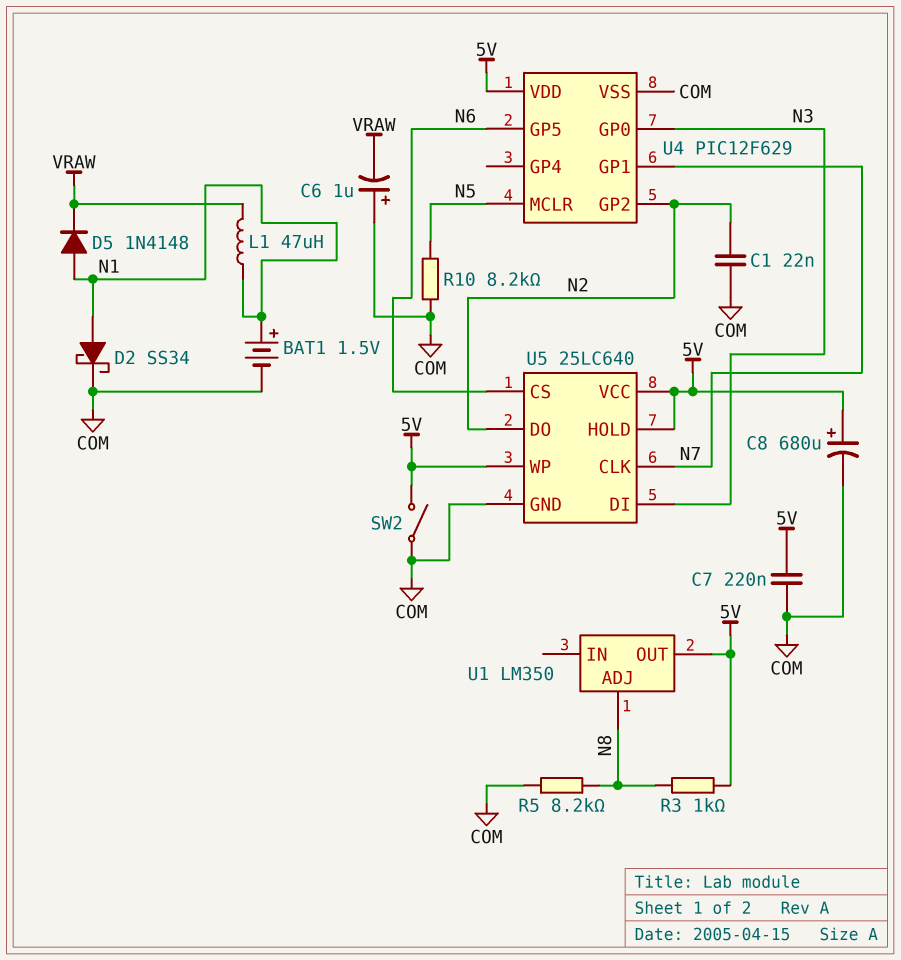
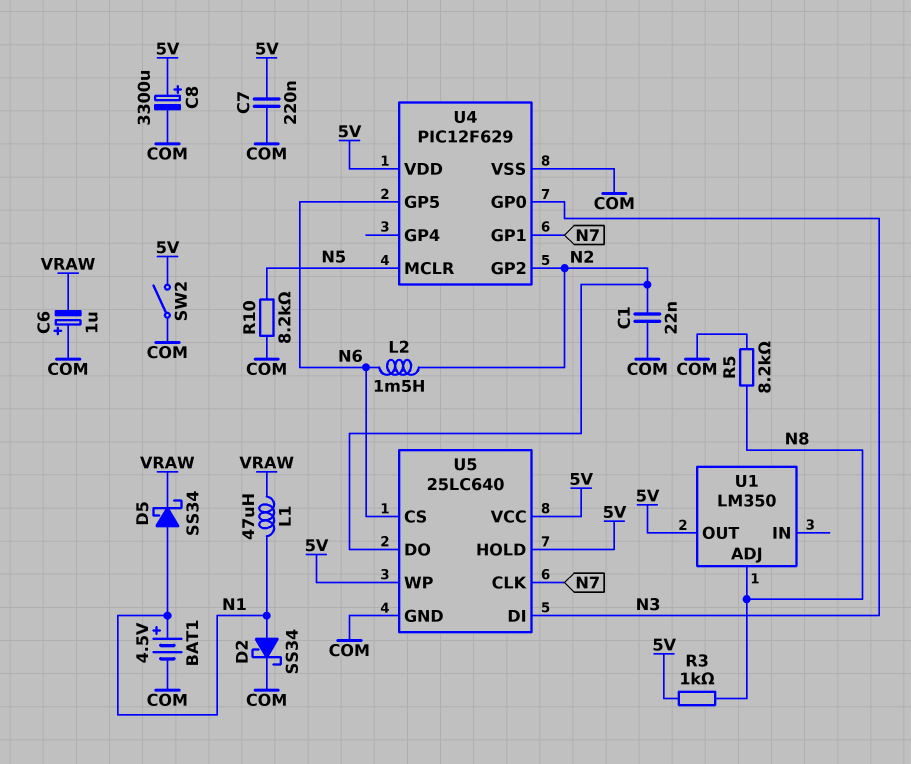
BAT1: 1.5V (plus N1, minus COM) -> 4.5V (plus N1, minus COM)
C8: 680uF (plus 5V, minus COM) -> 3300uF (plus 5V, minus COM)
D5: diode 1N4148 (A N1, K VRAW) -> schottky SS34 (A N1, K VRAW)
L2: none -> 1.5mH (N2, N6)

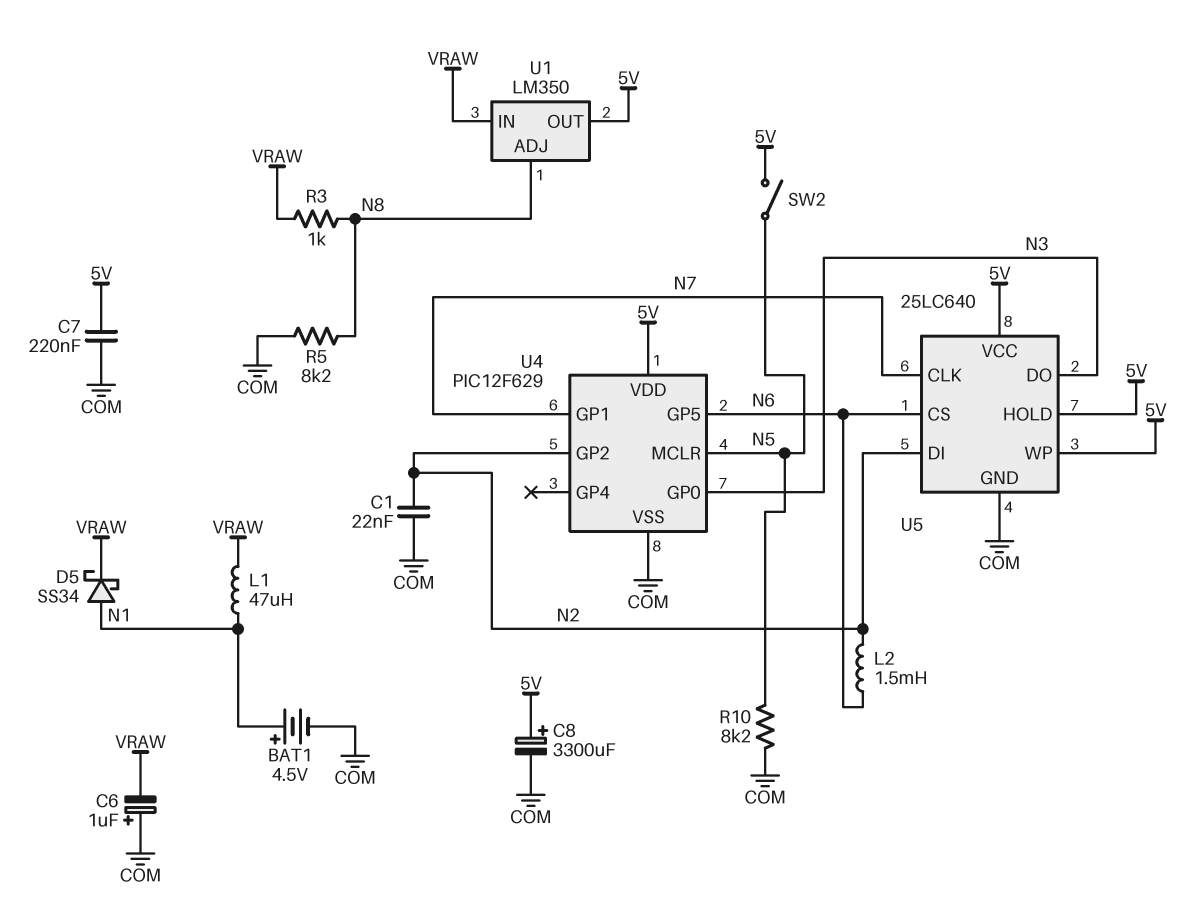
D2: schottky SS34 (A N1, K COM) -> none
R3: 1k (5V, N8) -> 1k (N8, VRAW)
SW2: switch (5V, COM) -> switch (5V, N5)
U1 pin IN: none -> VRAW
U5 pin DI: N3 -> N2
U5 pin DO: N2 -> N3

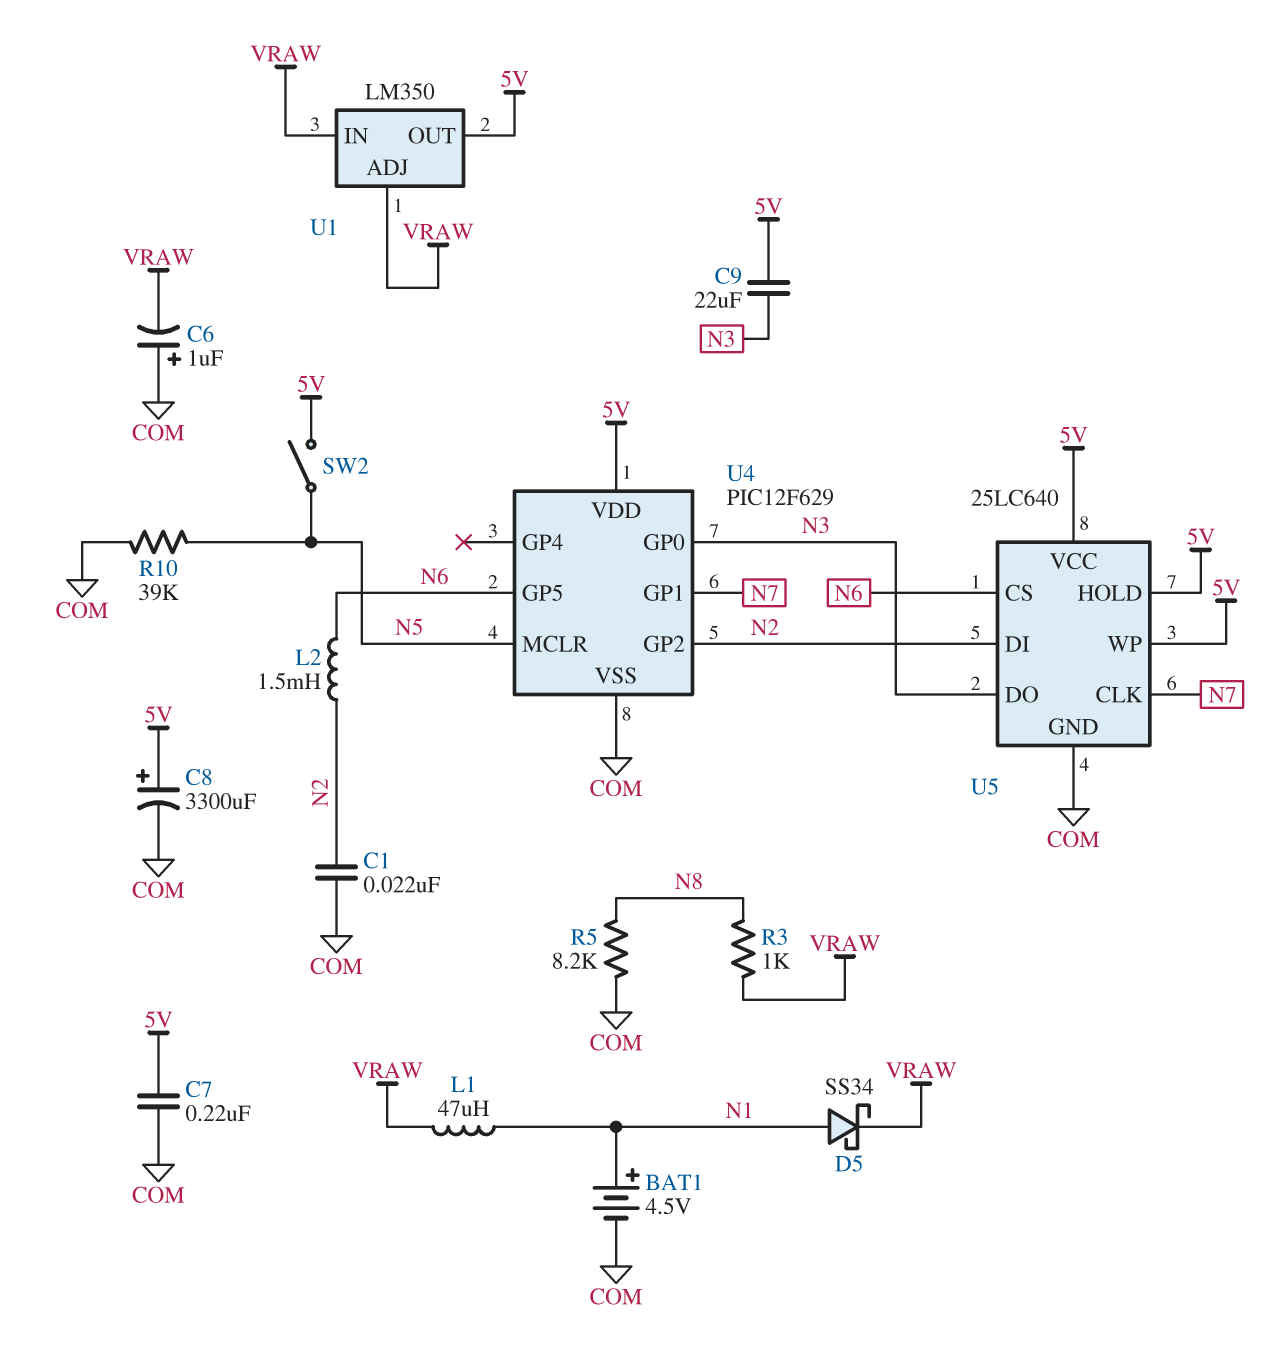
C9: none -> 22uF (5V, N3)
R10: 8.2k (COM, N5) -> 39k (COM, N5)
U1 pin ADJ: N8 -> VRAW

